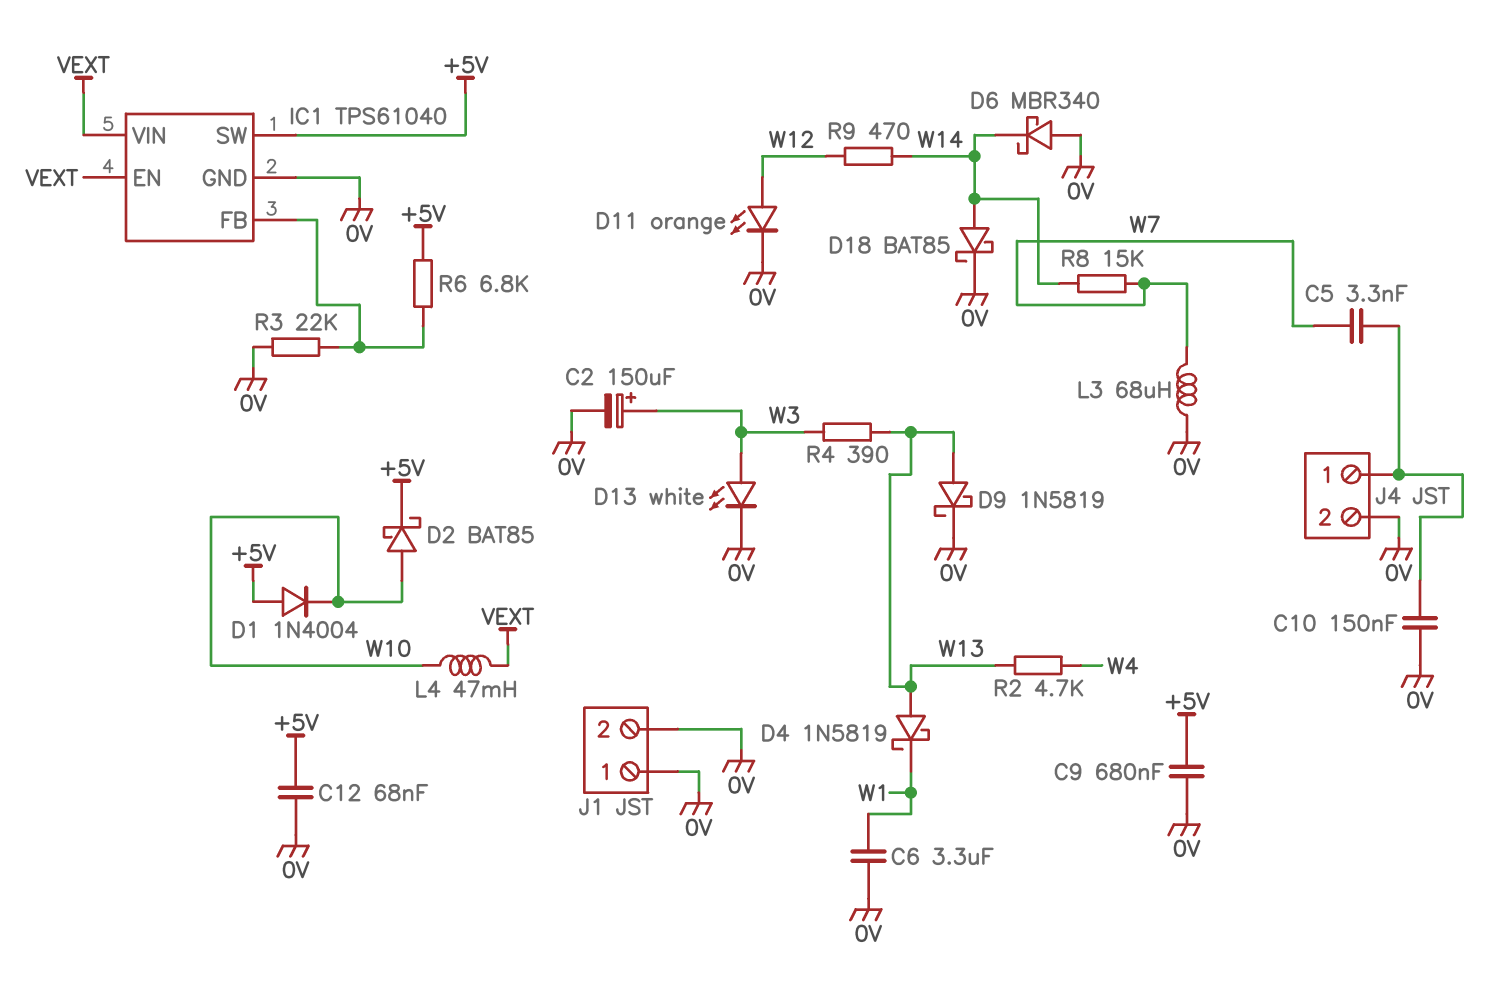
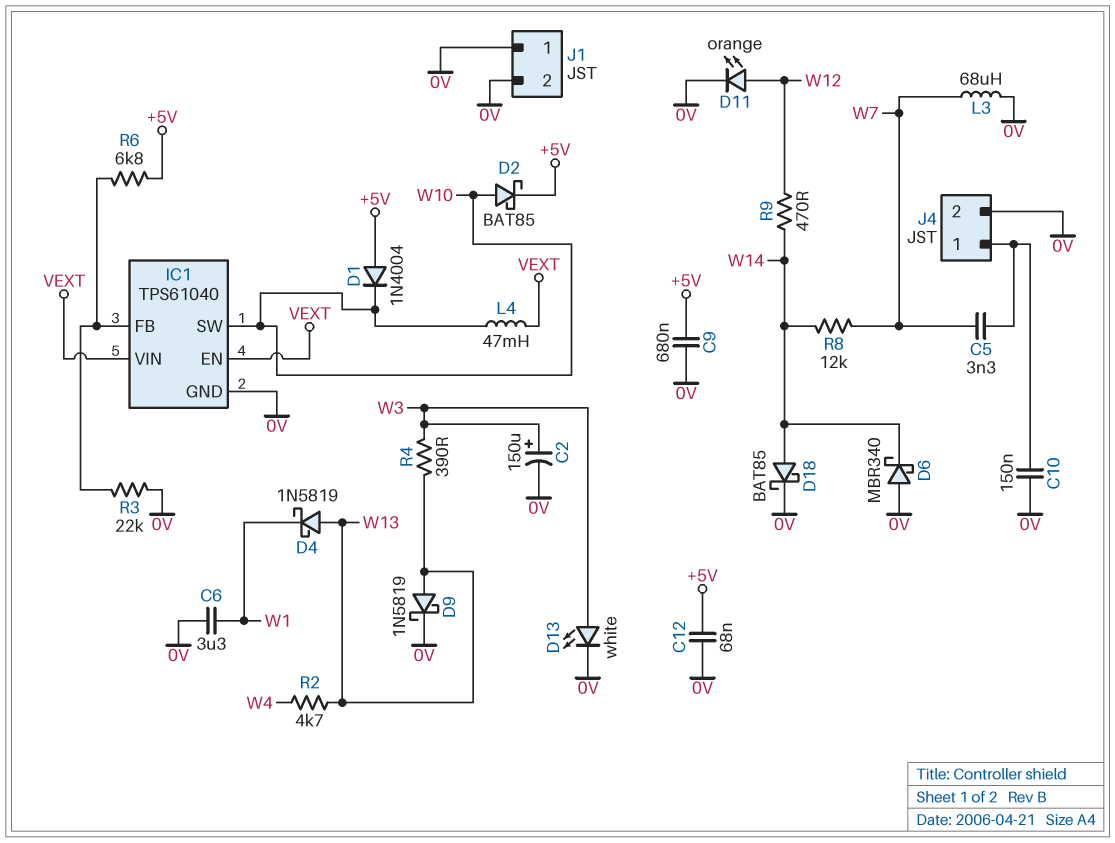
IC1 pin SW: +5V -> W10
R8: 15k (W7, W14) -> 12k (W7, W14)

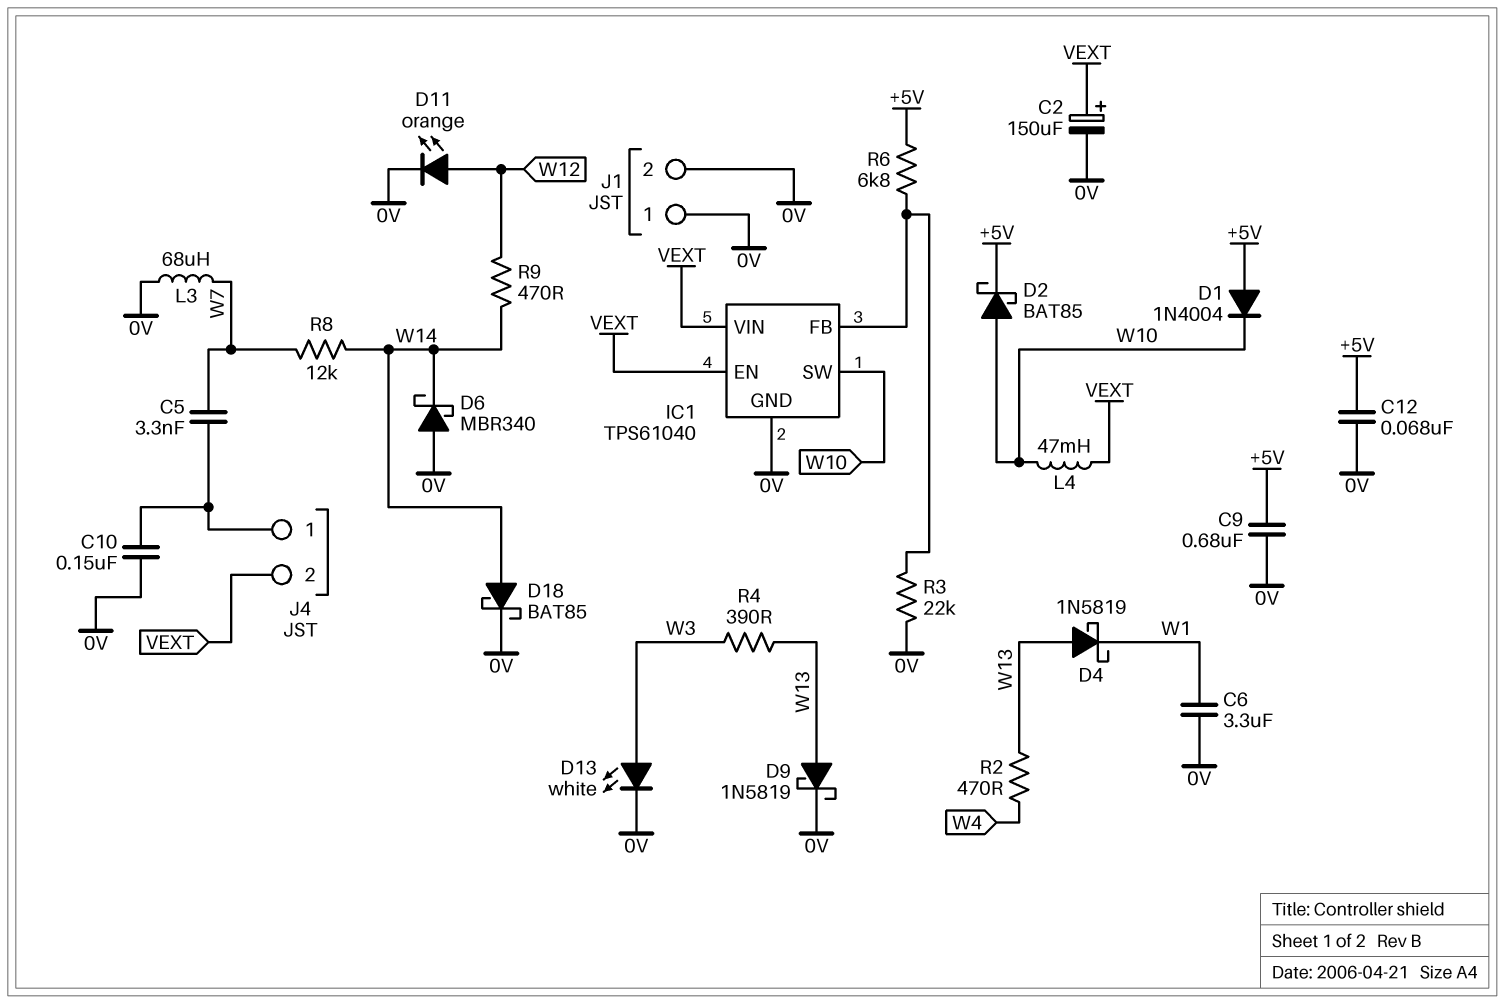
C2: 150uF (plus W3, minus 0V) -> 150uF (plus VEXT, minus 0V)
J4 pin 2: 0V -> VEXT
R2: 4.7k (W4, W13) -> 470 (W4, W13)

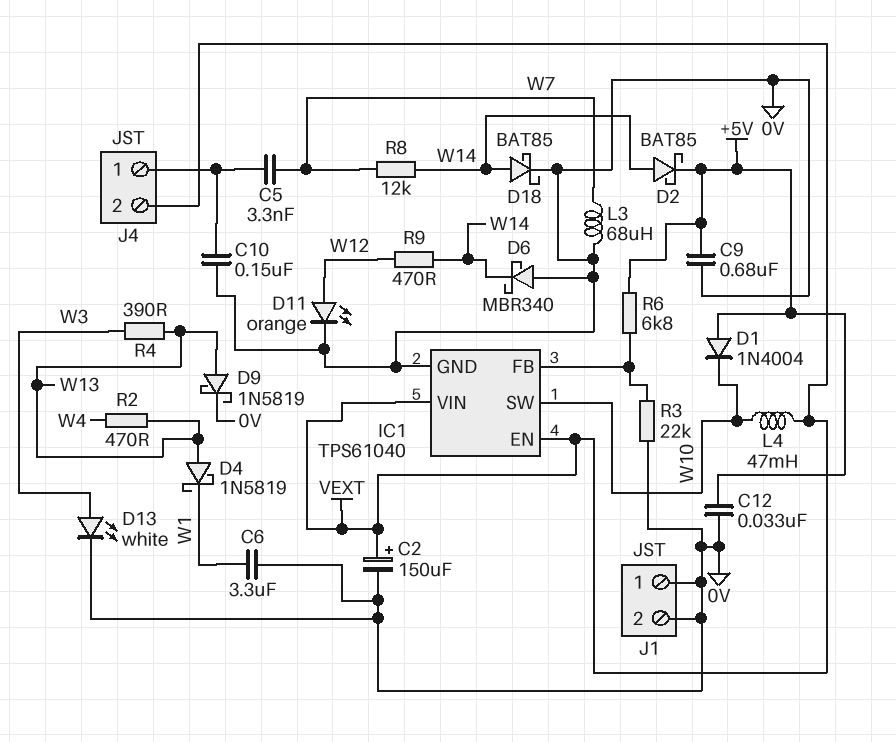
C12: 68nF (+5V, 0V) -> 33nF (+5V, 0V)
D2: schottky BAT85 (A W10, K +5V) -> schottky BAT85 (A W14, K +5V)

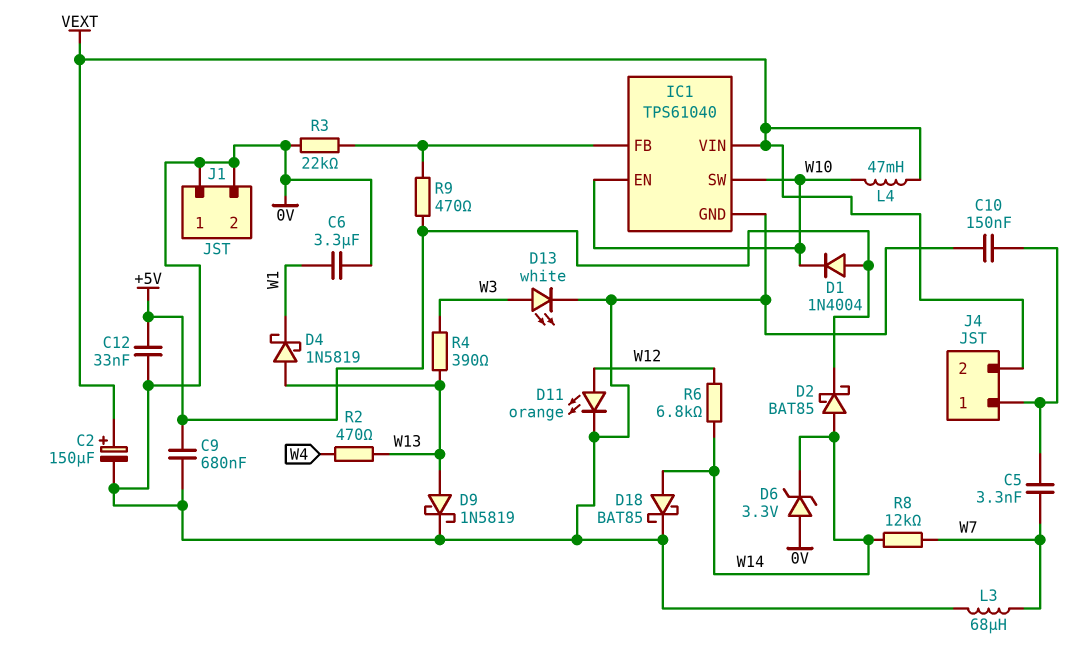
D6: schottky MBR340 (A 0V, K W14) -> zener 3.3V (A 0V, K W14)
IC1 pin EN: VEXT -> W10
R6: 6.8k (+5V, IC1/FB) -> 6.8k (W12, W14)
R9: 470 (W12, W14) -> 470 (+5V, IC1/FB)

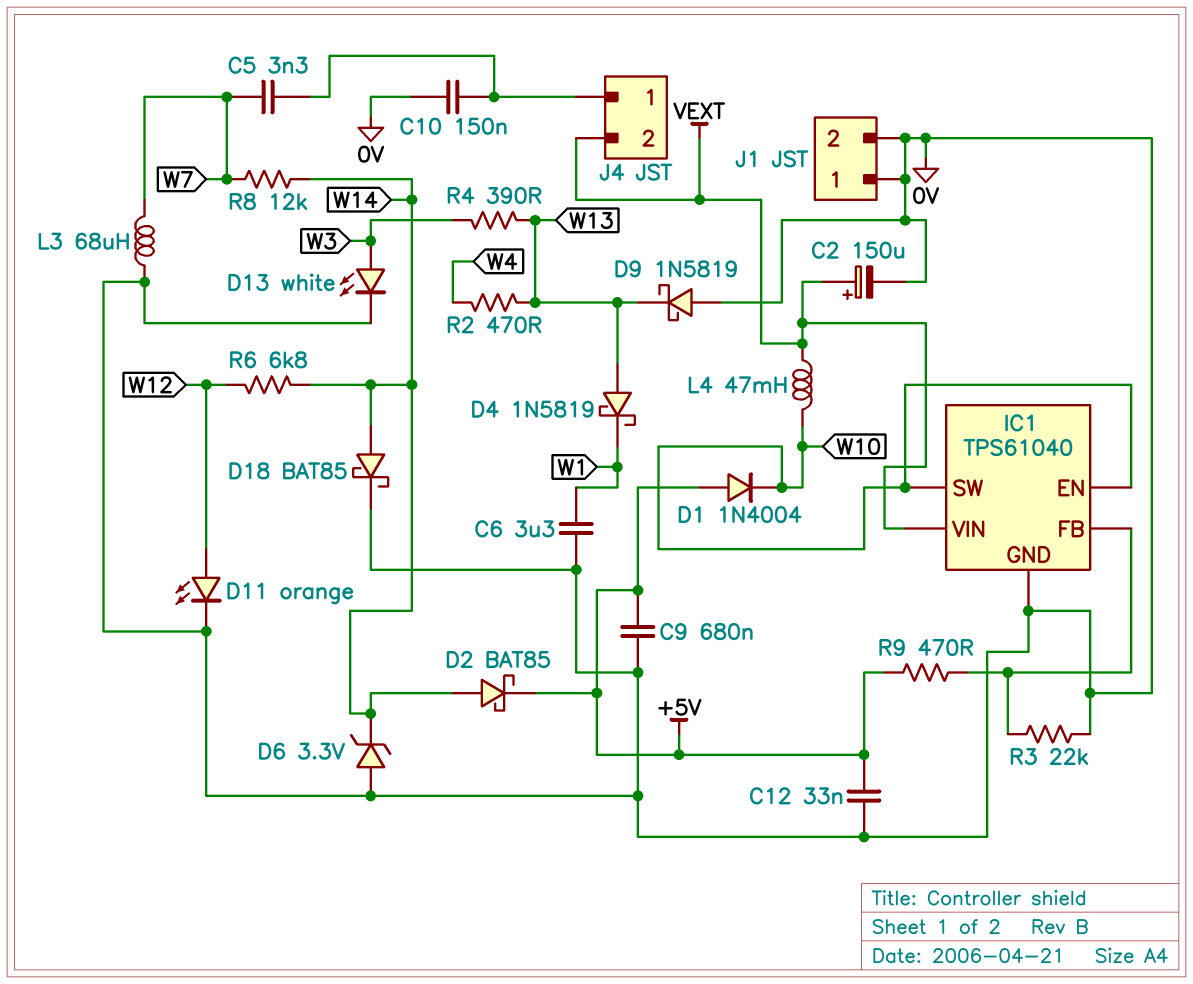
D9: schottky 1N5819 (A W13, K 0V) -> schottky 1N5819 (A 0V, K W13)

